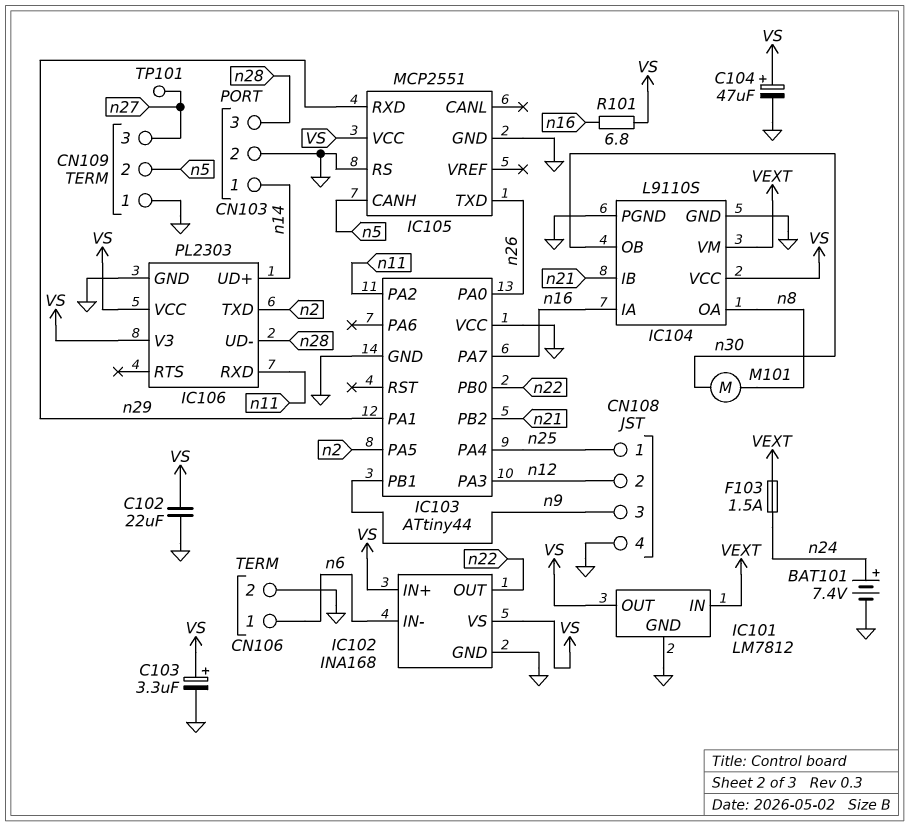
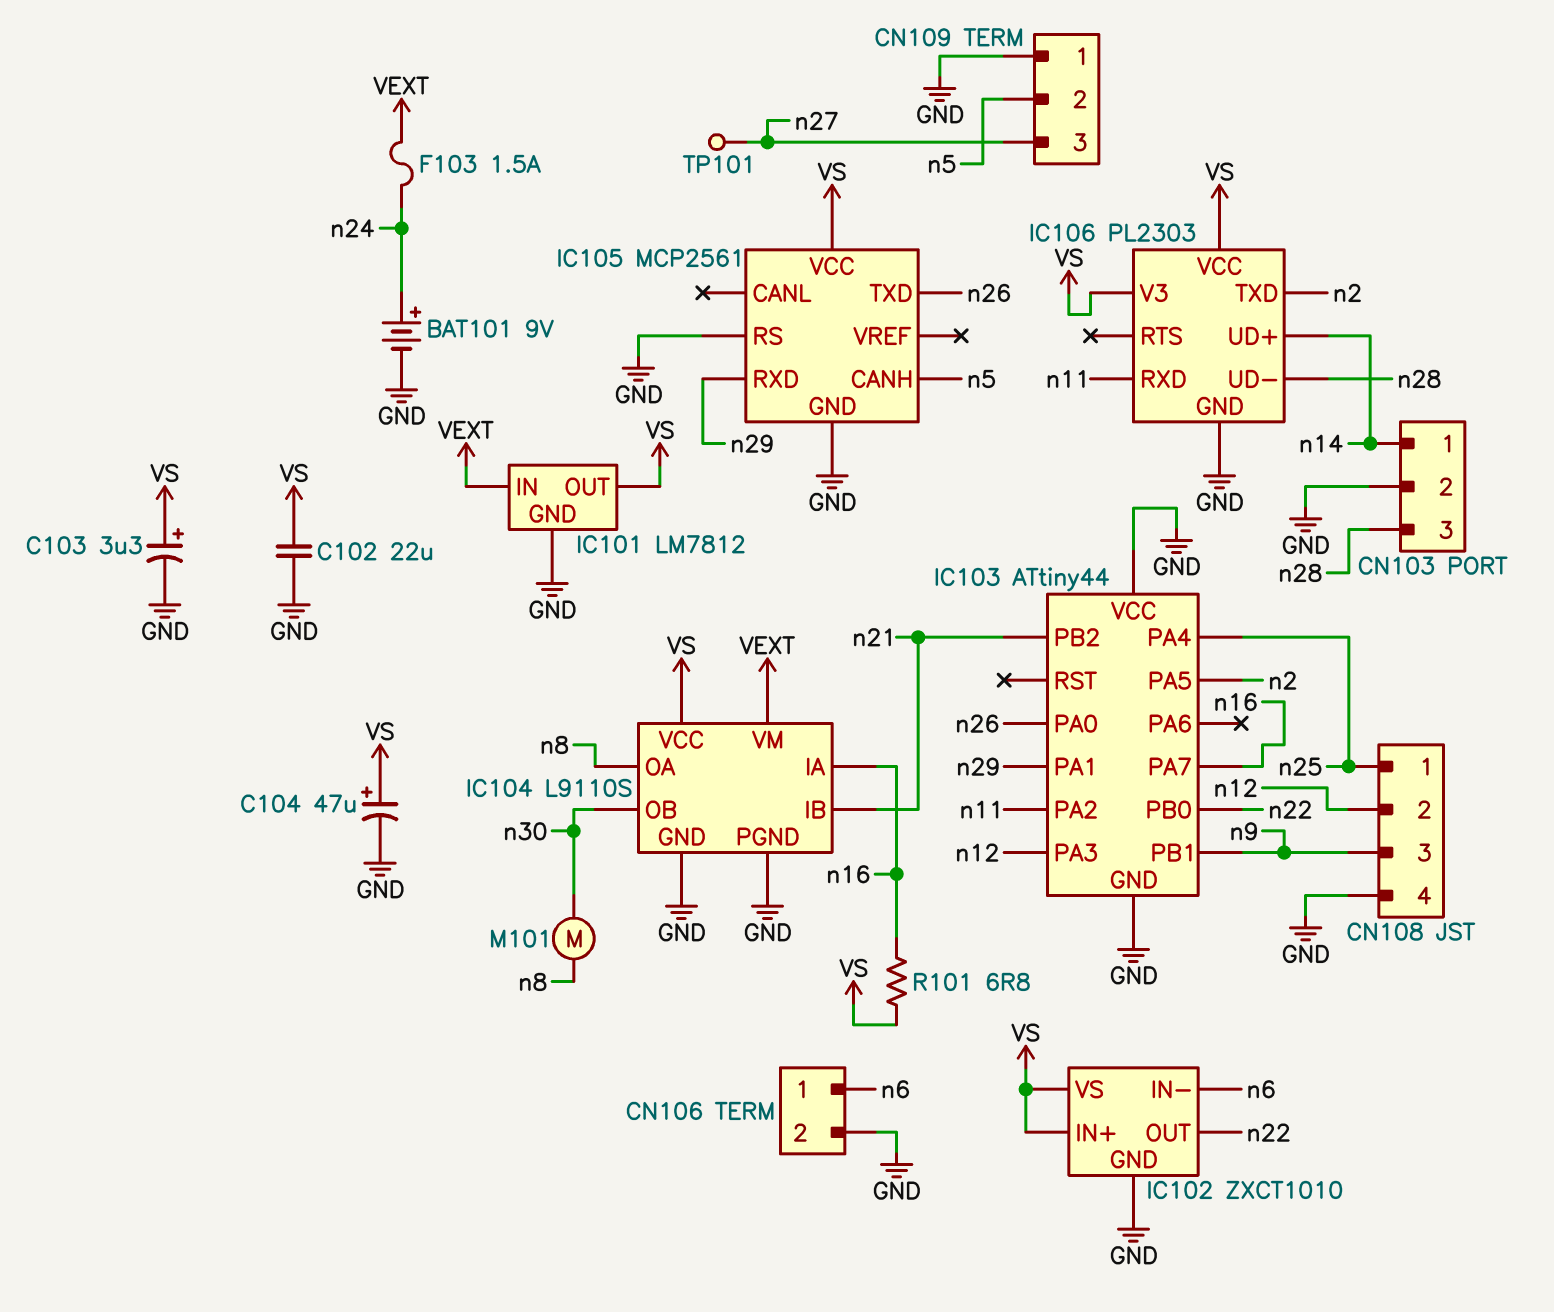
BAT101: 7.4V (plus n24, minus GND) -> 9V (plus n24, minus GND)
IC102: INA168 -> ZXCT1010
IC105: MCP2551 -> MCP2561

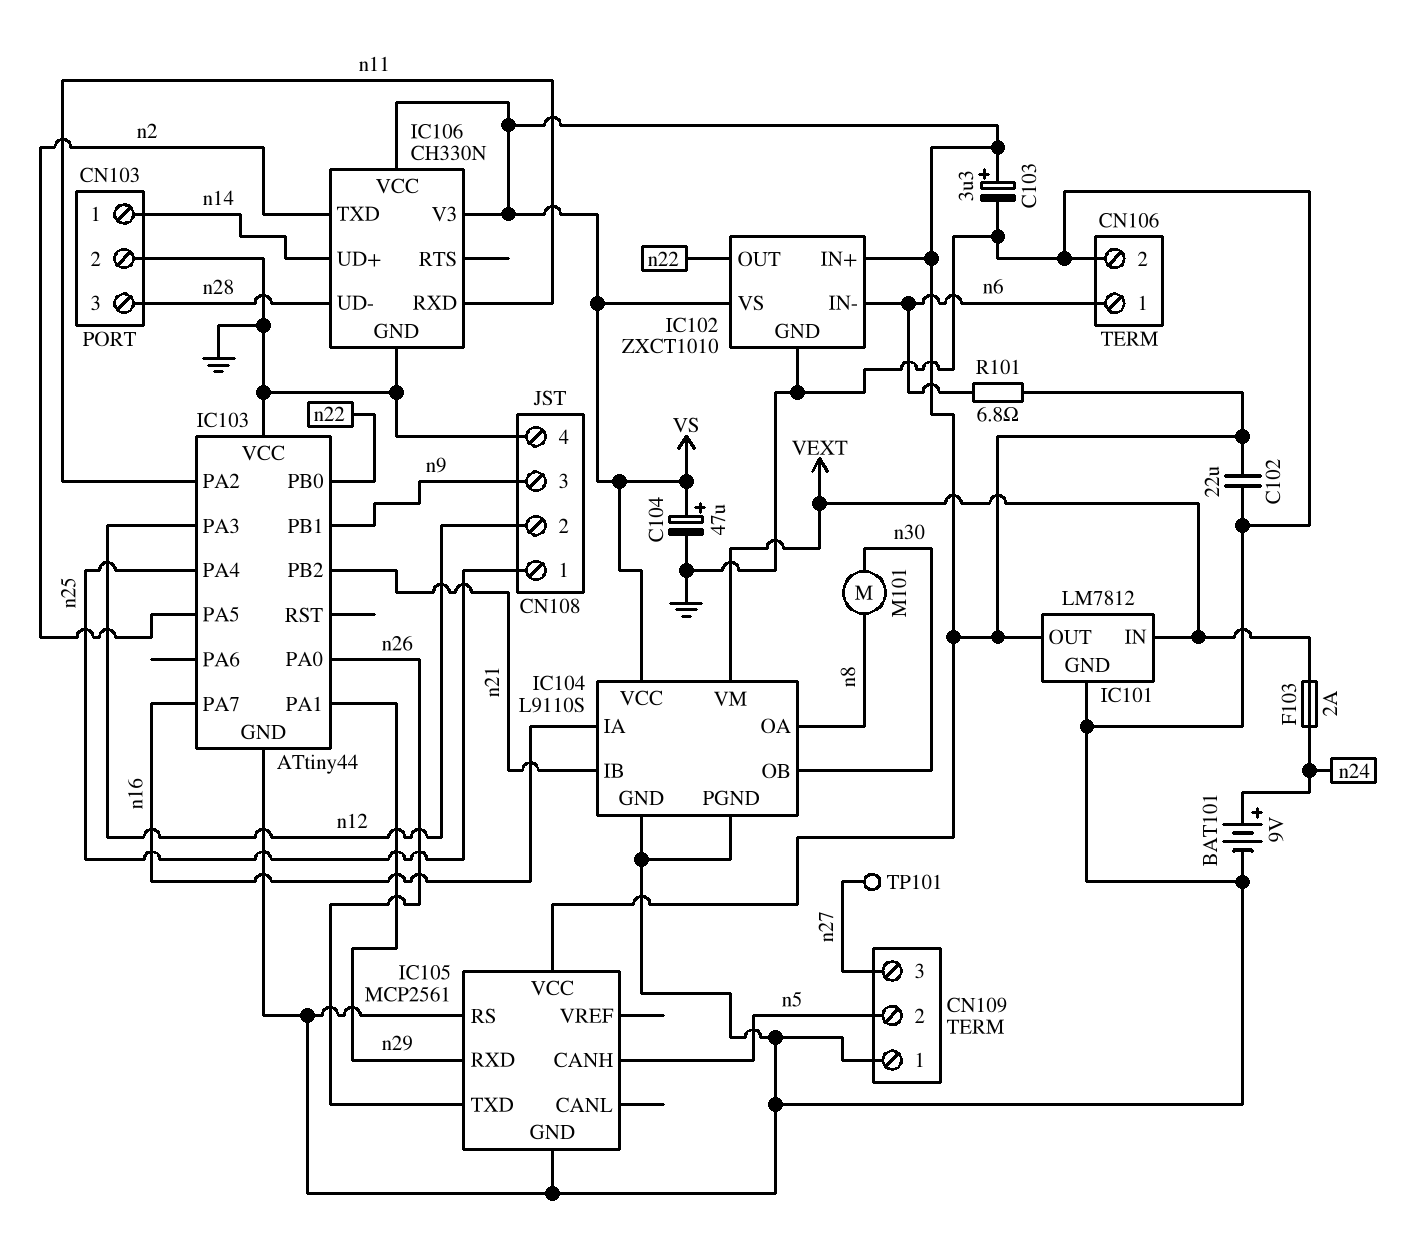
F103: 1.5A (VEXT, n24) -> 2A (VEXT, n24)
IC106: PL2303 -> CH330N
R101: 6.8 (VS, n16) -> 6.8 (VS, n6)

